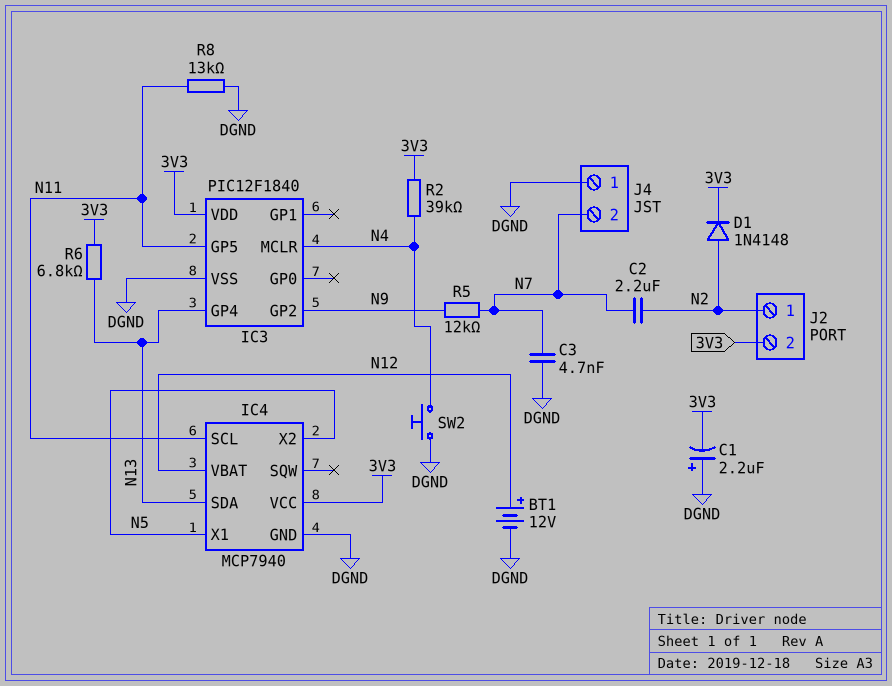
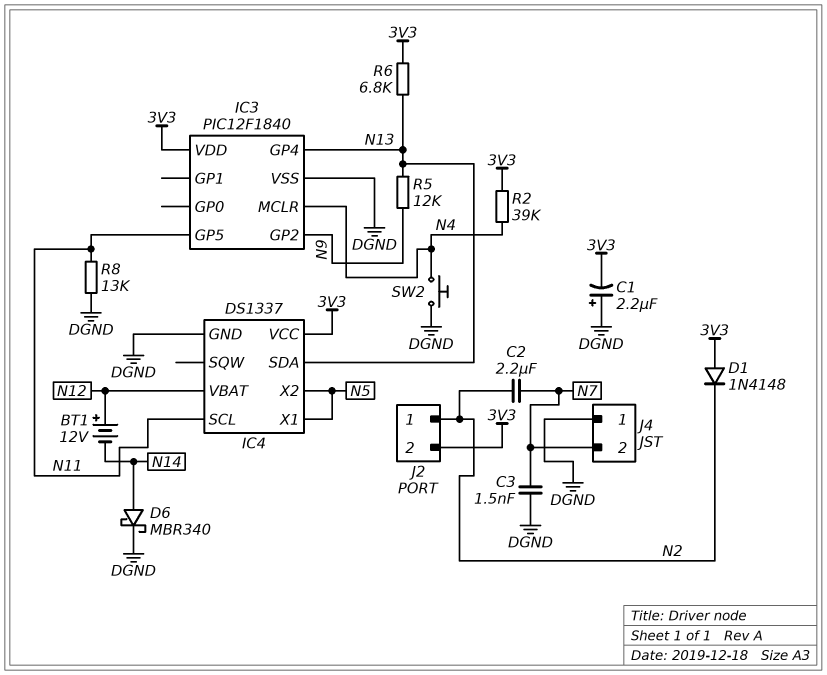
BT1: 12V (plus N12, minus DGND) -> 12V (plus N12, minus N14)
C3: 4.7nF (DGND, N7) -> 1.5nF (DGND, N7)
D1: diode 1N4148 (A N2, K 3V3) -> diode 1N4148 (A 3V3, K N2)
D6: none -> schottky MBR340 (A N14, K DGND)
IC4: MCP7940 -> DS1337
R5: 12k (N7, N9) -> 12k (N9, N13)

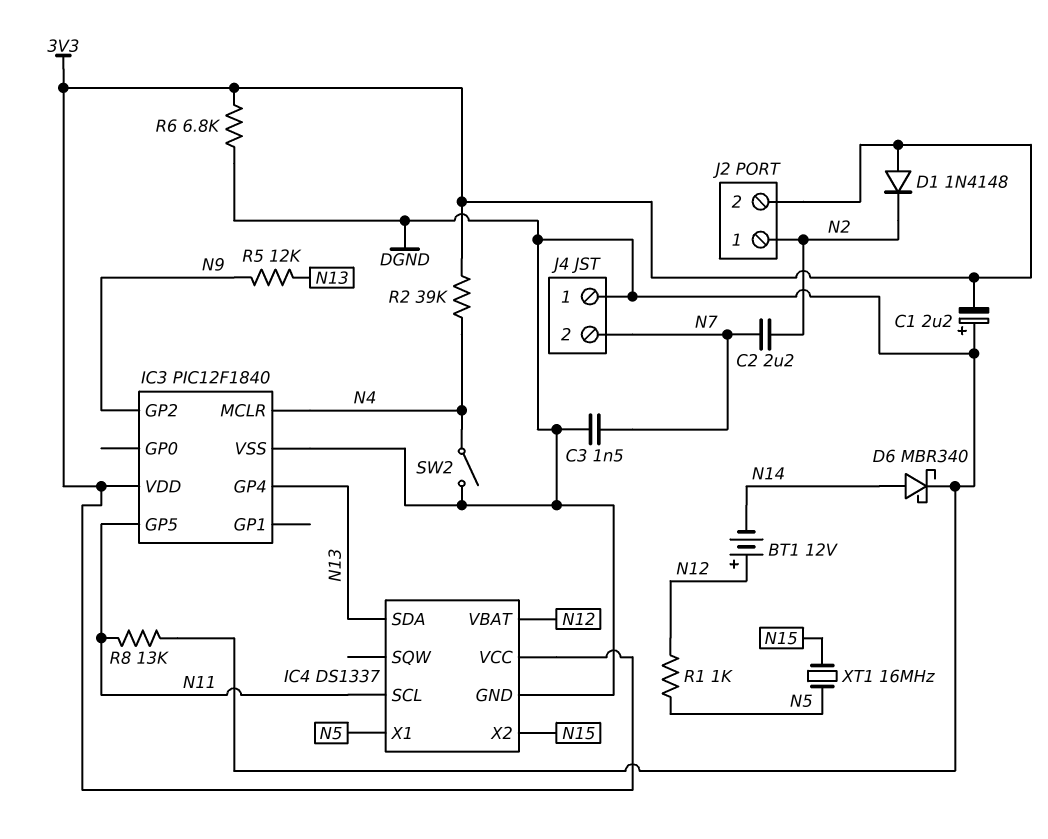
IC4 pin X2: N5 -> N15
R1: none -> 1k (N5, N12)
R6: 6.8k (3V3, N13) -> 6.8k (3V3, DGND)
SW2: button (DGND, N4) -> switch (DGND, N4)
XT1: none -> 16MHz (N5, N15)

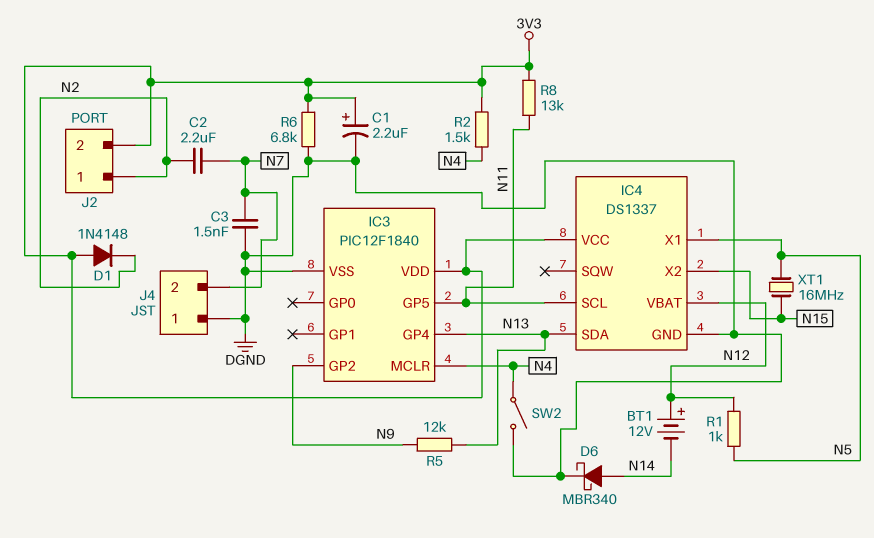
C1: 2.2uF (plus DGND, minus 3V3) -> 2.2uF (plus 3V3, minus DGND)
R2: 39k (3V3, N4) -> 1.5k (3V3, N4)
R8: 13k (DGND, N11) -> 13k (3V3, N11)

